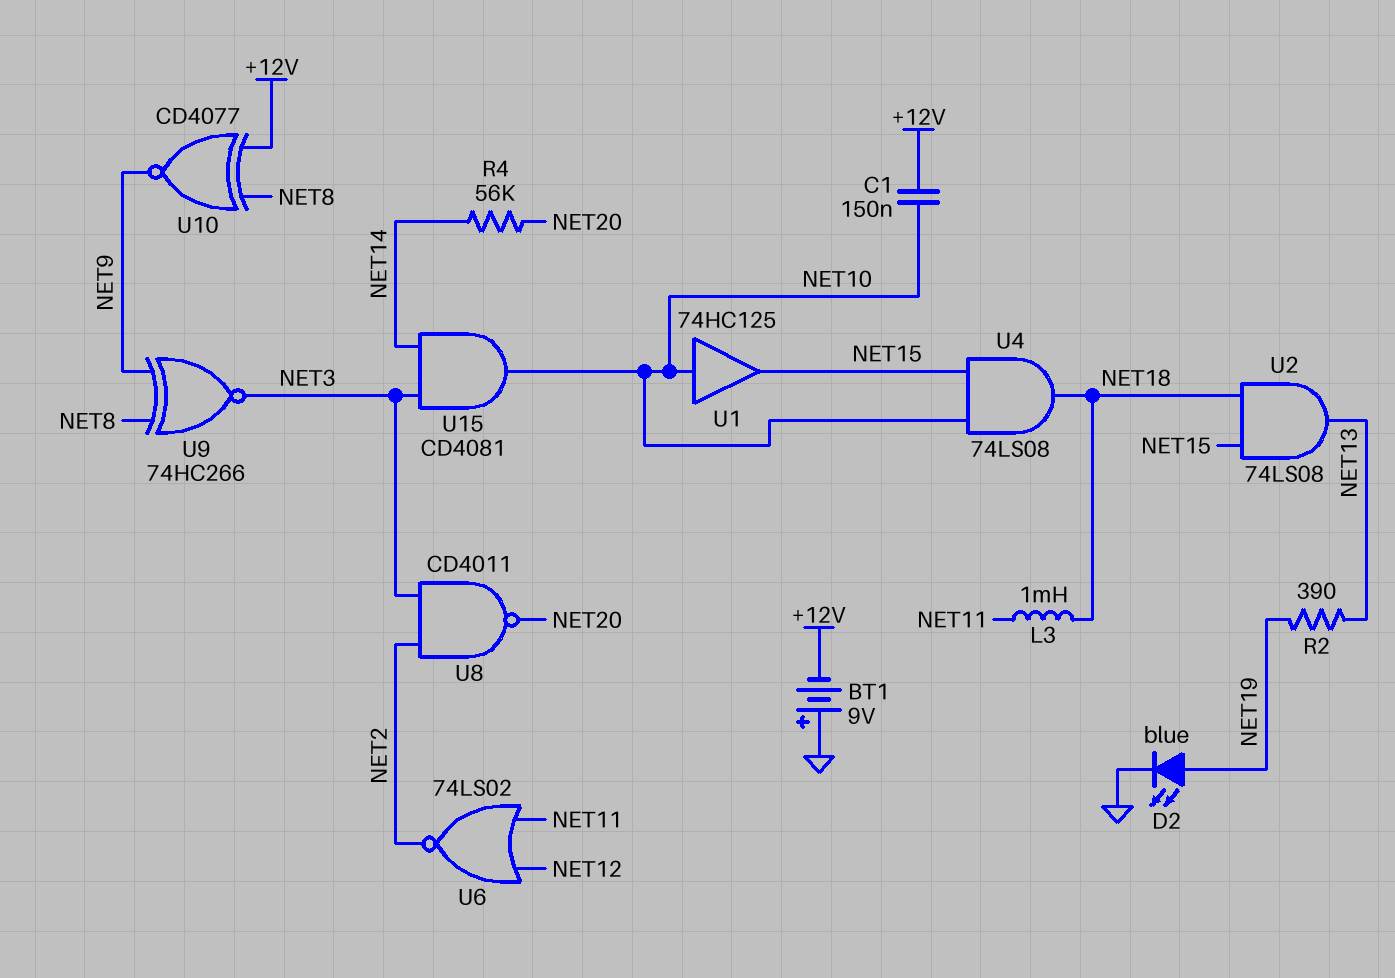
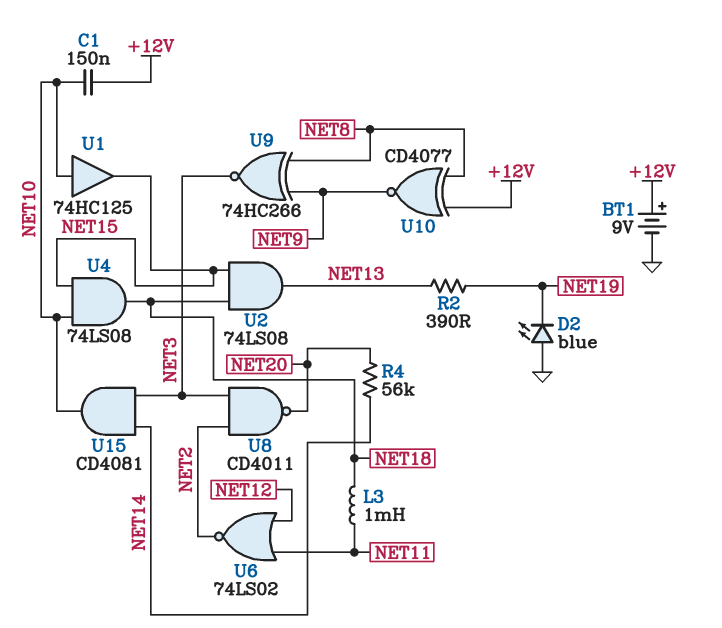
BT1: 9V (plus GND, minus +12V) -> 9V (plus +12V, minus GND)
D2: LED blue (A NET19, K GND) -> LED blue (A GND, K NET19)

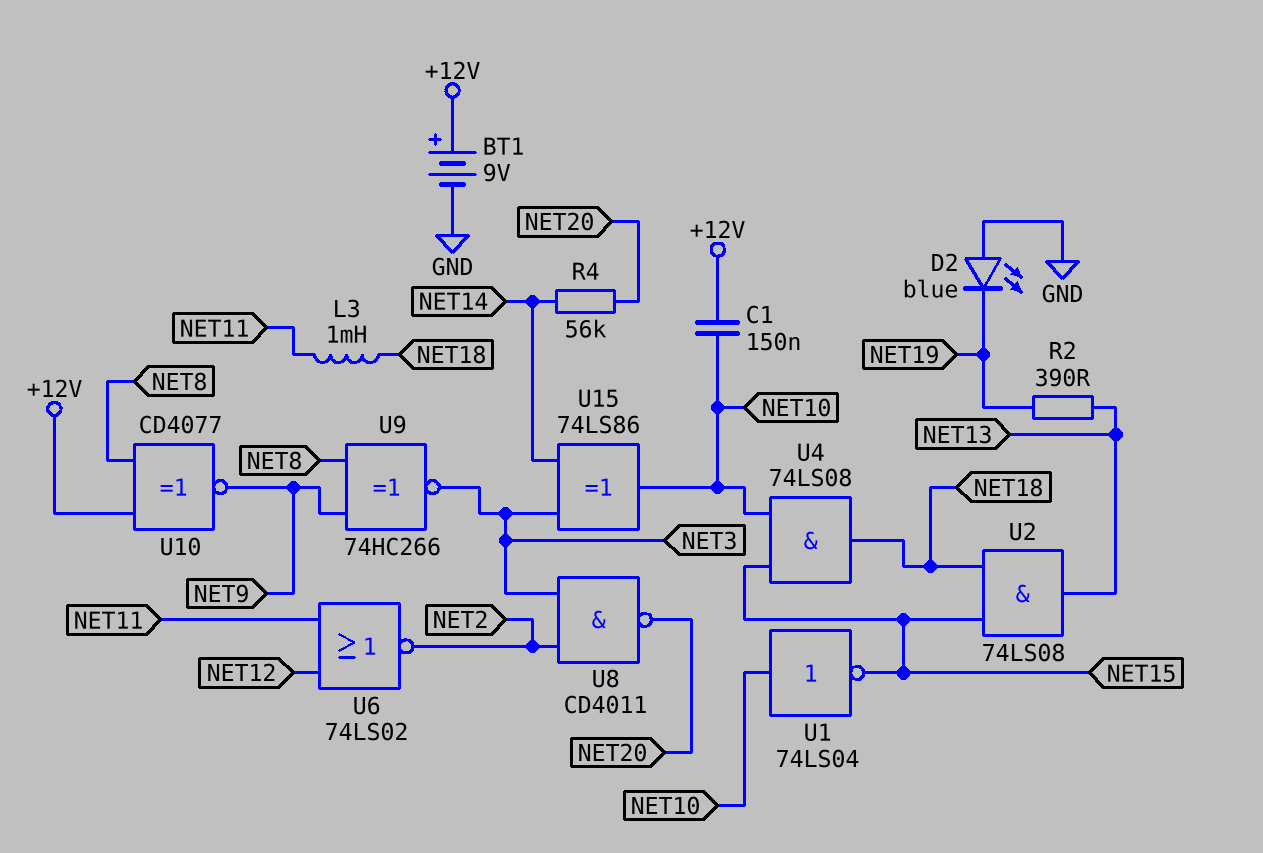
U1: buffer 74HC125 (in NET10, out NET15) -> NOT 74LS04 (in NET10, out NET15)
U15: AND CD4081 (in NET3, in NET14, out NET10) -> XOR 74LS86 (in NET3, in NET14, out NET10)

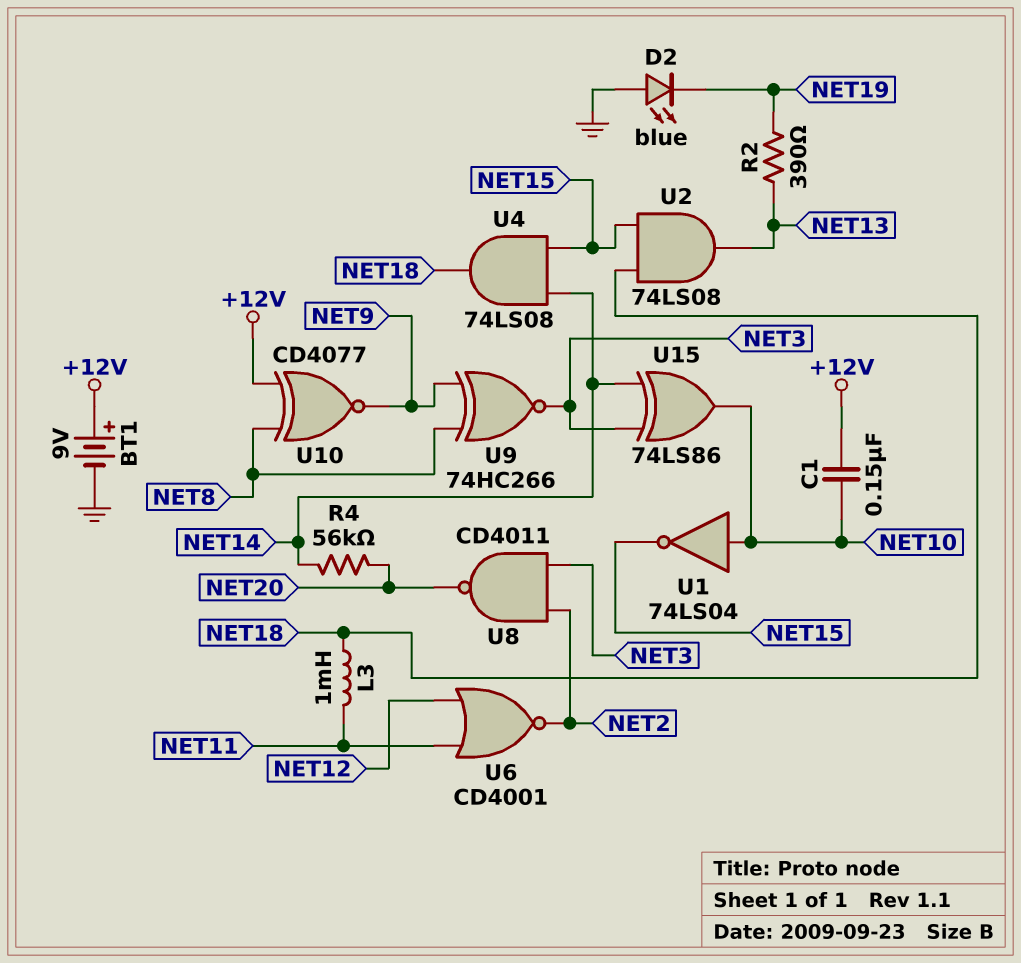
U4: AND 74LS08 (in NET10, in NET15, out NET18) -> AND 74LS08 (in NET14, in NET15, out NET18)
U6: NOR 74LS02 (in NET11, in NET12, out NET2) -> NOR CD4001 (in NET11, in NET12, out NET2)

